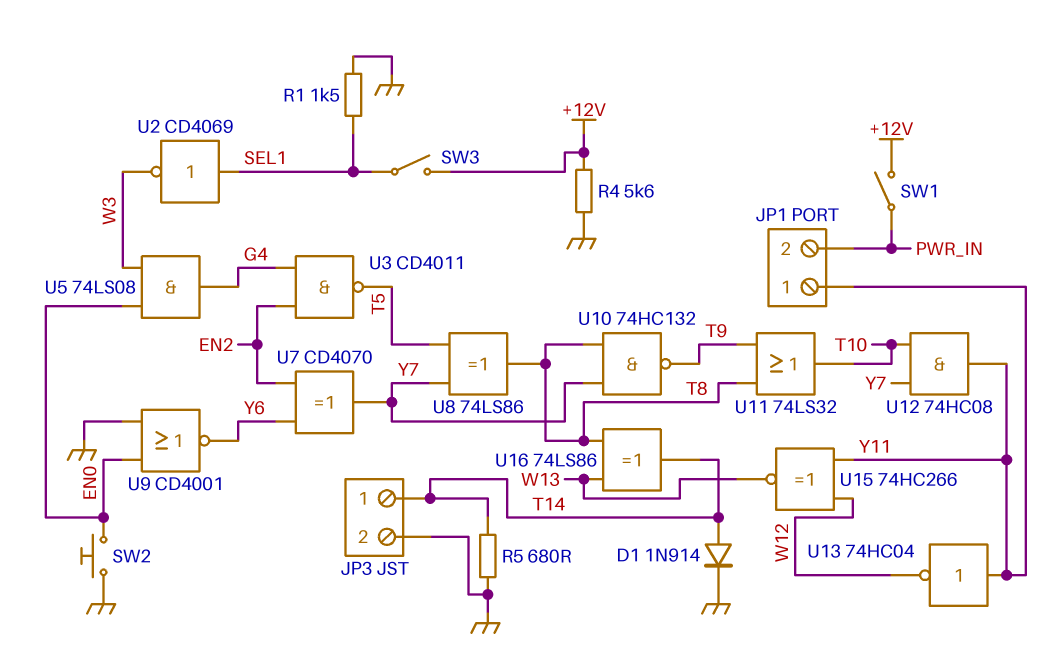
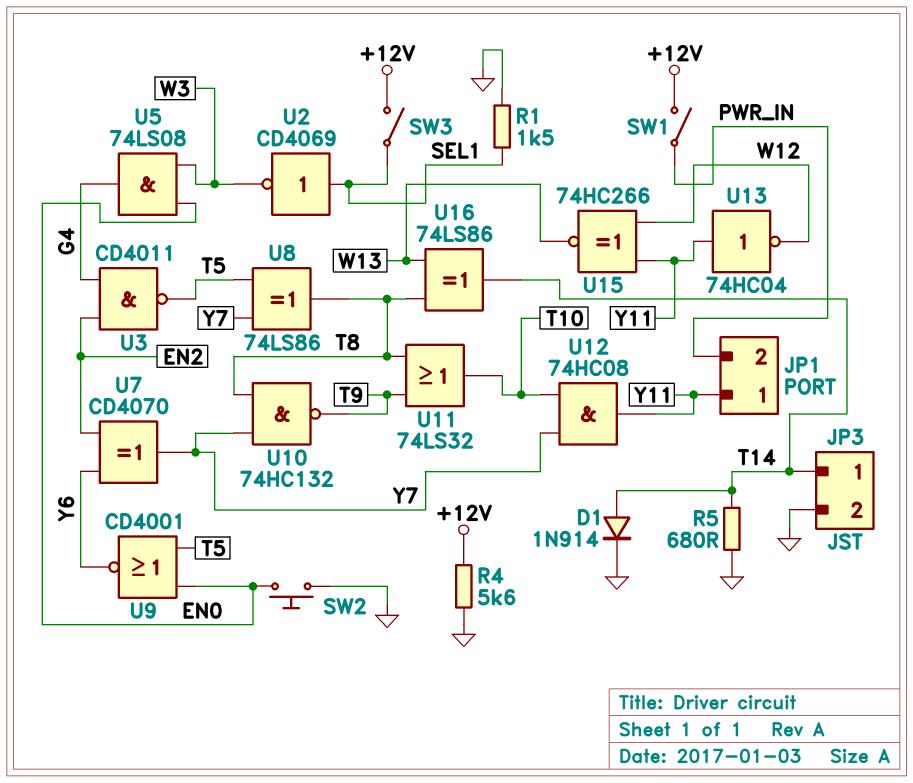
U9: NOR CD4001 (in EN0, in GND, out Y6) -> NOR CD4001 (in EN0, in T5, out Y6)

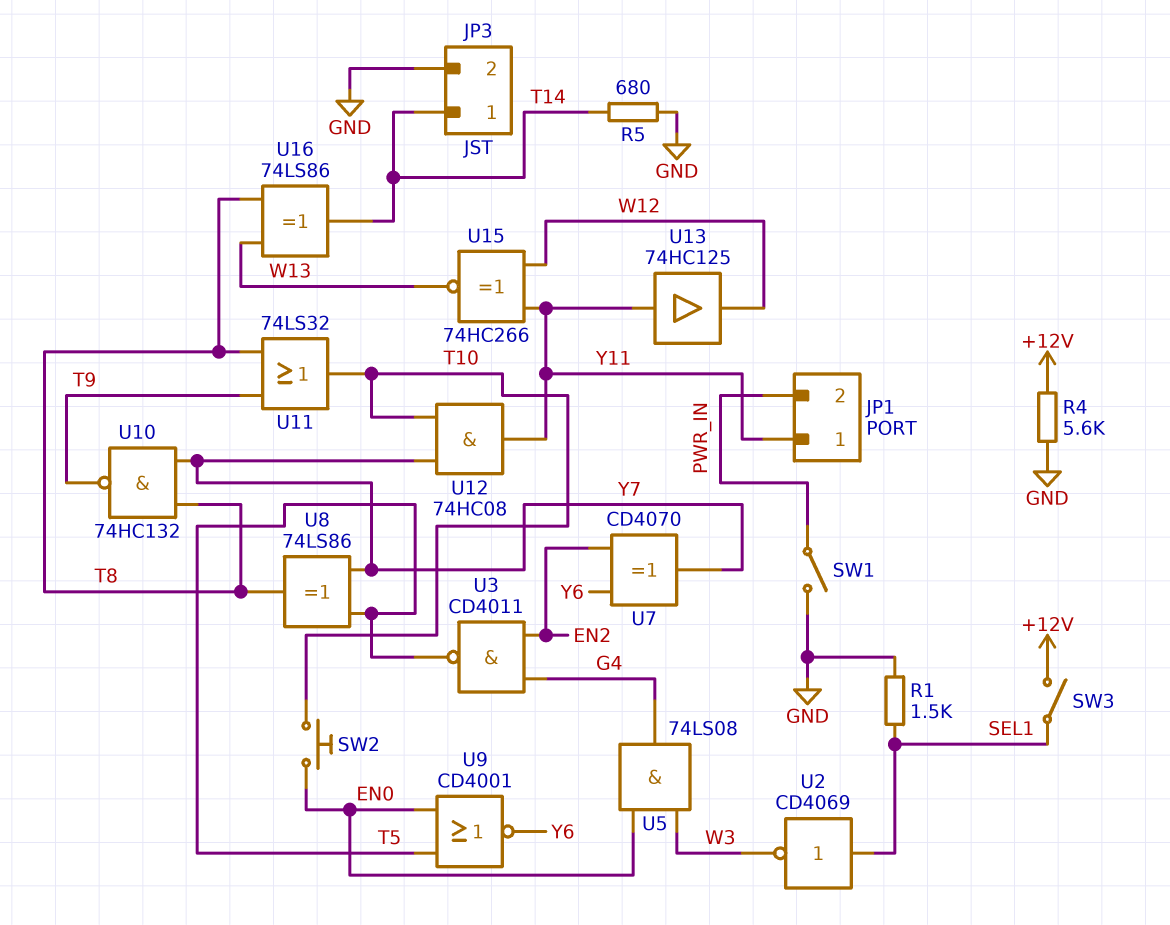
D1: diode 1N914 (A T14, K GND) -> none
SW1: switch (+12V, PWR_IN) -> switch (GND, PWR_IN)
SW2: button (EN0, GND) -> button (EN0, T10)
U13: NOT 74HC04 (in Y11, out W12) -> buffer 74HC125 (in Y11, out W12)

